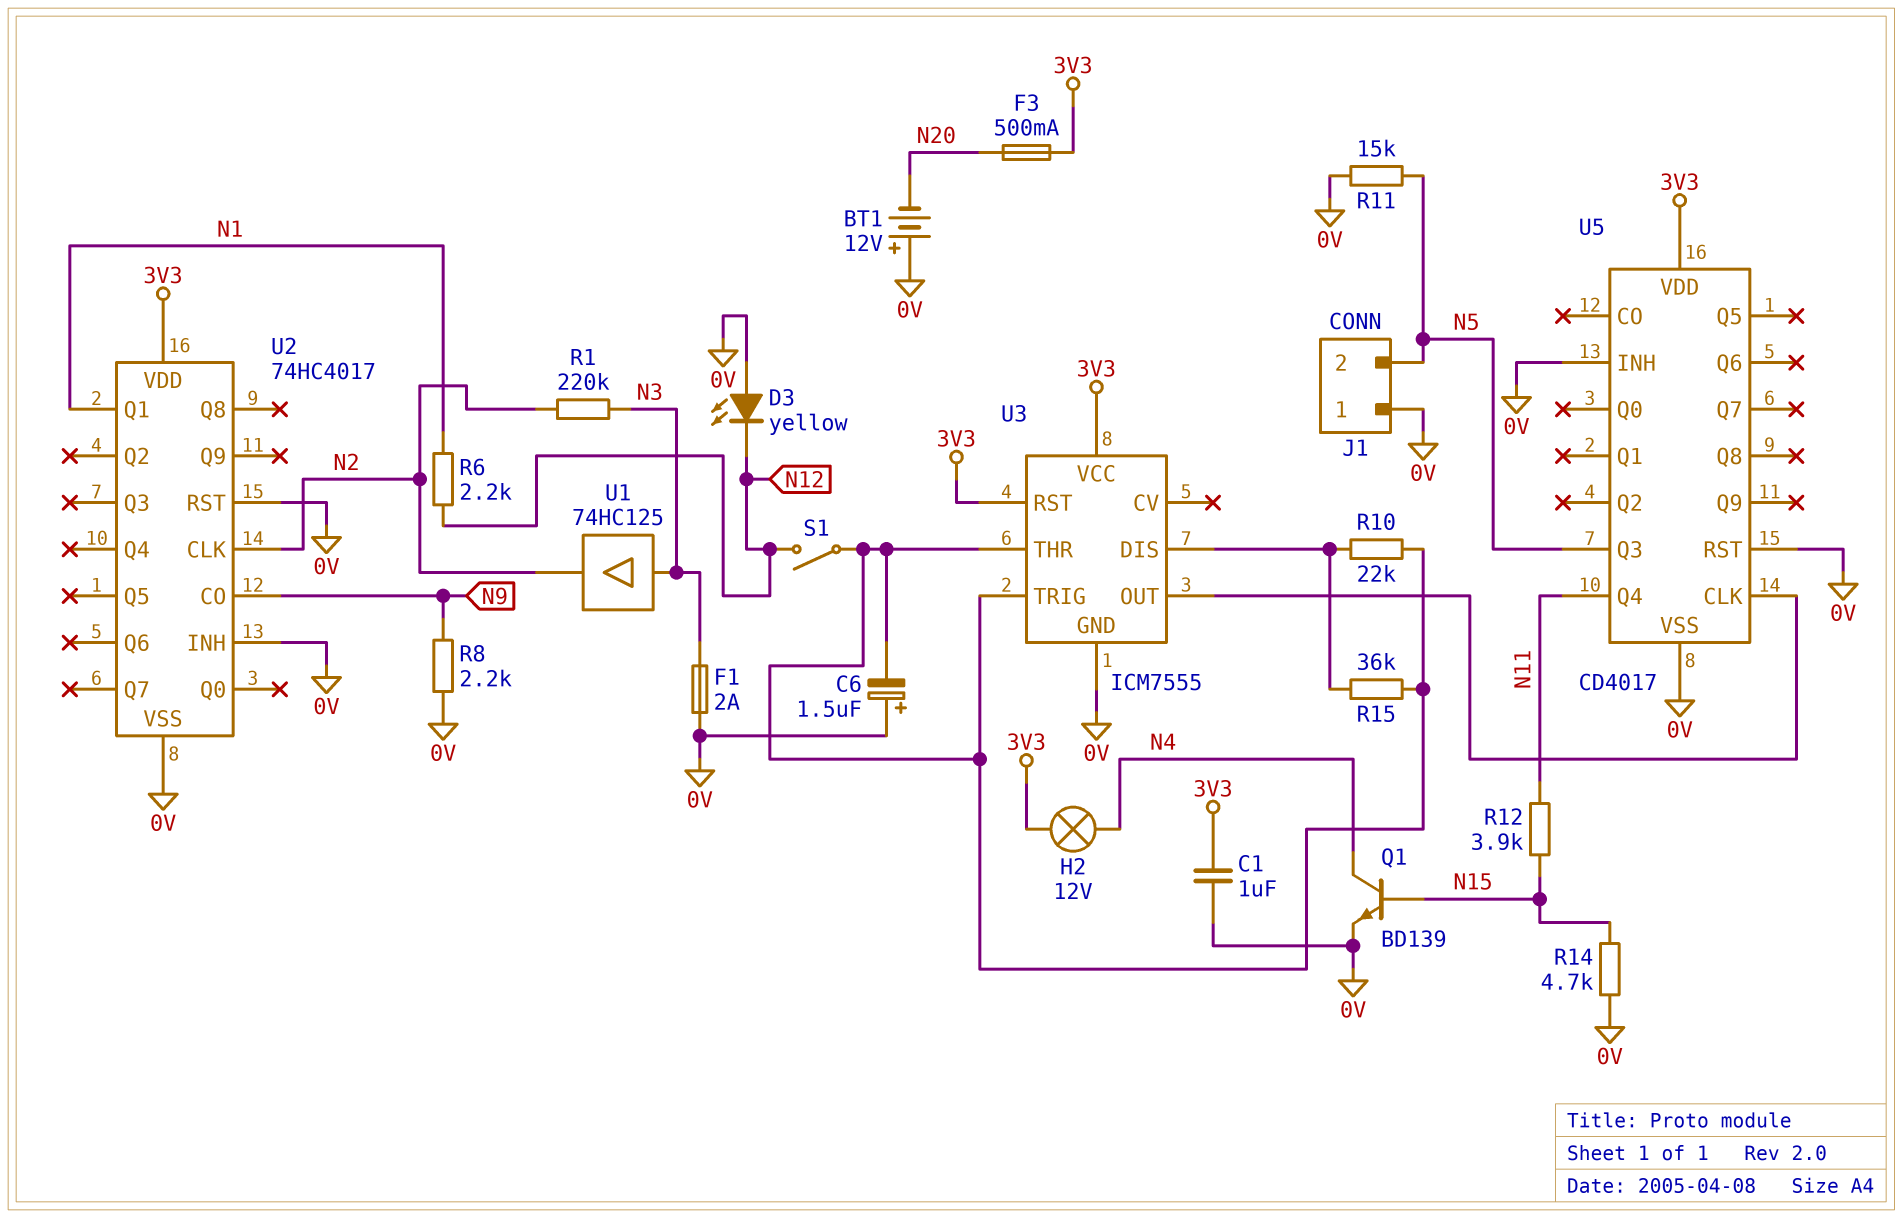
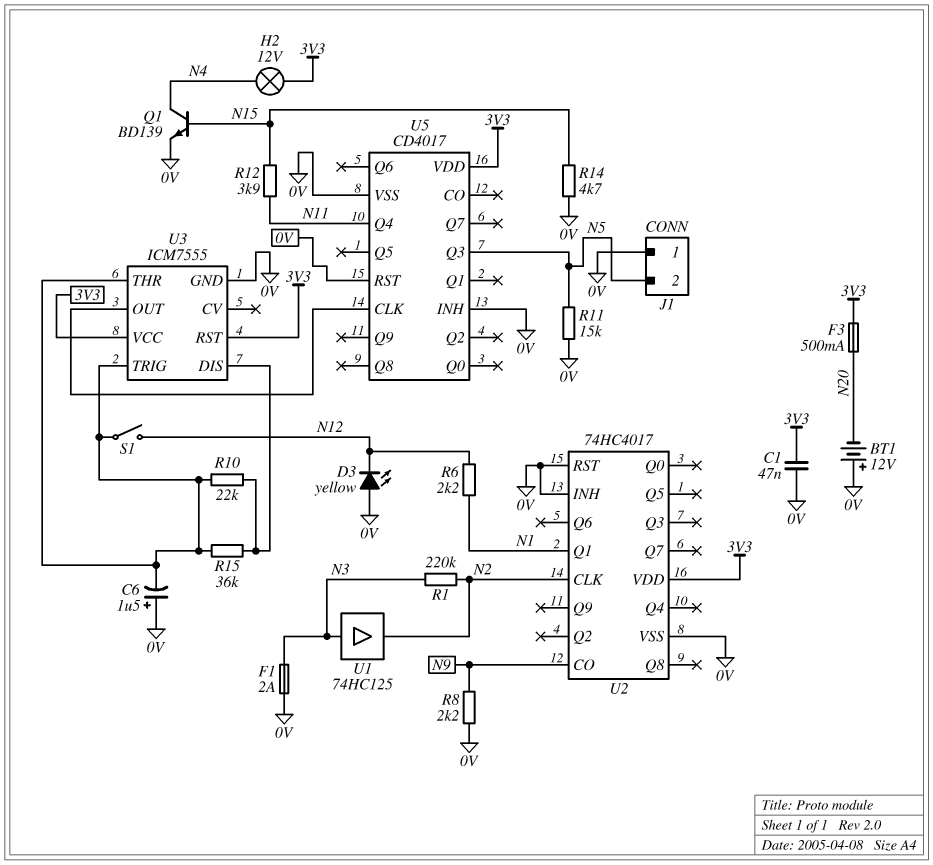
C1: 1uF (0V, 3V3) -> 47nF (0V, 3V3)

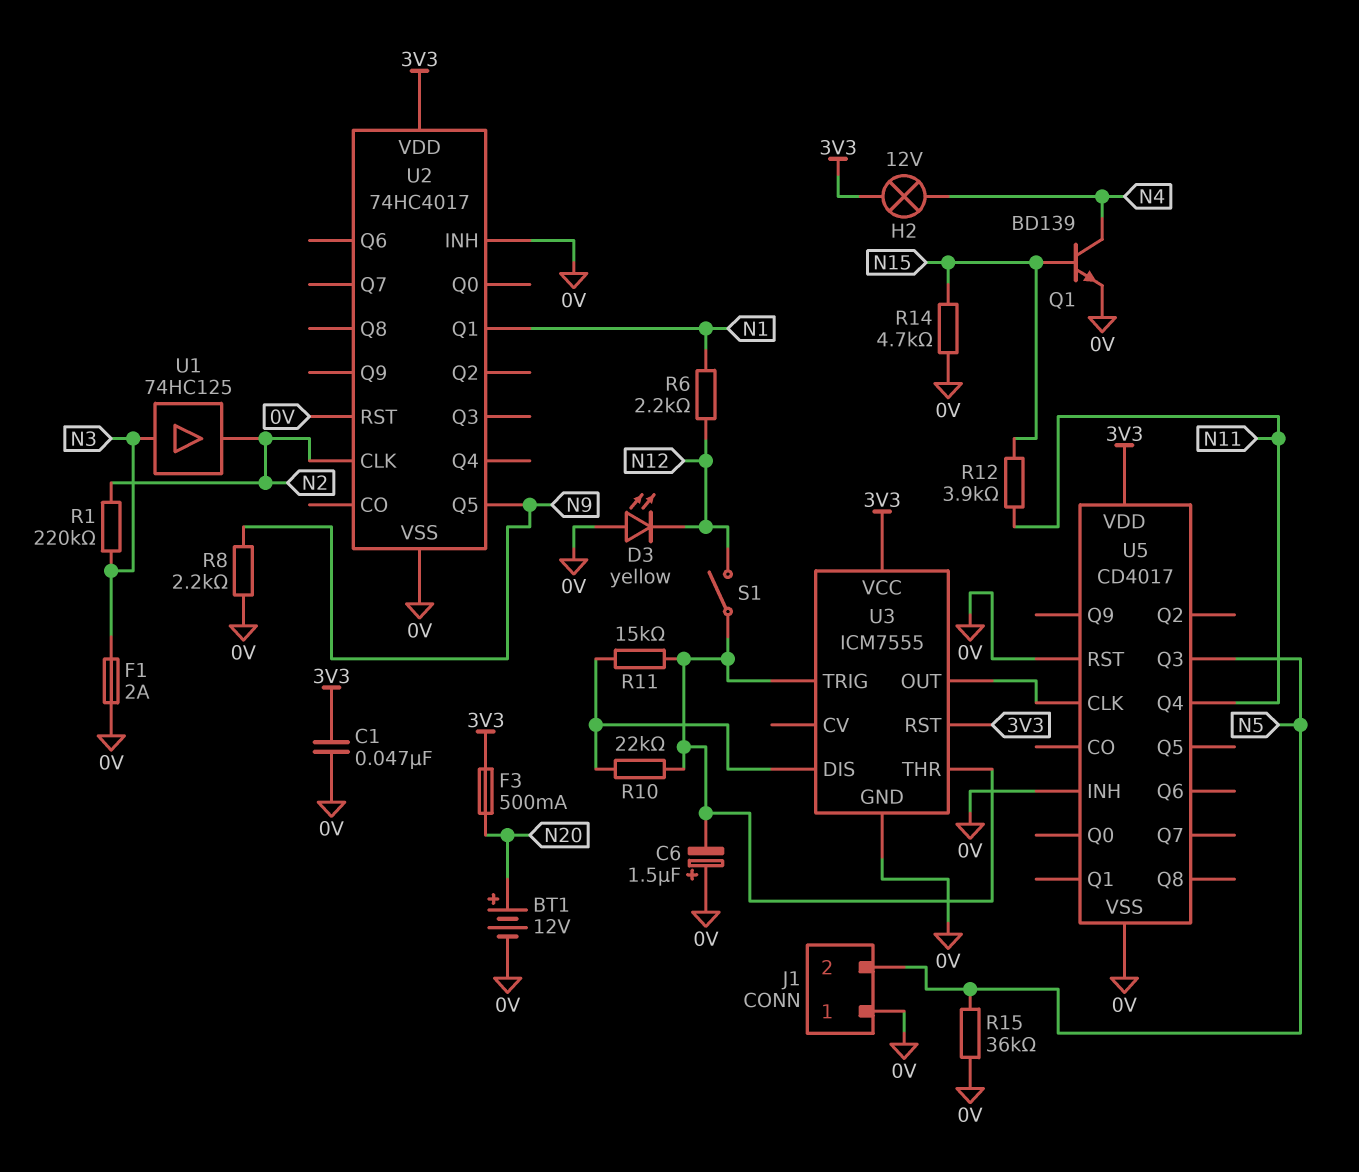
BT1: 12V (plus 0V, minus N20) -> 12V (plus N20, minus 0V)
R11: 15k (0V, N5) -> 15k (U3/DIS, U3/THR)
R15: 36k (U3/DIS, U3/THR) -> 36k (0V, N5)
U2 pin CO: N9 -> none
U2 pin Q5: none -> N9

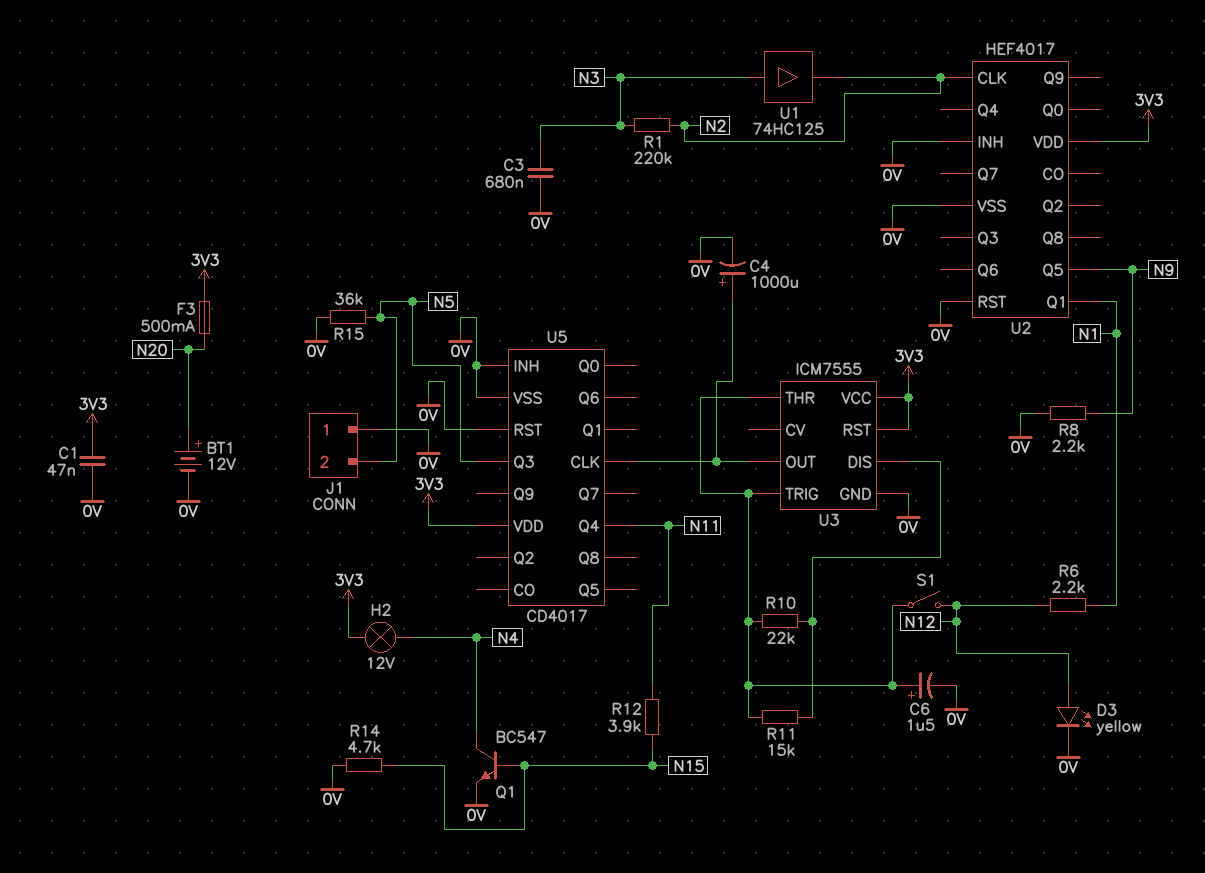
C3: none -> 680nF (0V, N3)
C4: none -> 1000uF (plus U3/OUT, minus 0V)
C6: 1.5uF (plus 0V, minus U3/THR) -> 1.5uF (plus U3/THR, minus 0V)
D3: LED yellow (A 0V, K N12) -> LED yellow (A N12, K 0V)
F1: 2A (0V, N3) -> none
Q1: NPN BD139 (B N15, C N4, E 0V) -> NPN BC547 (B N15, C N4, E 0V)
U2: 74HC4017 -> HEF4017

